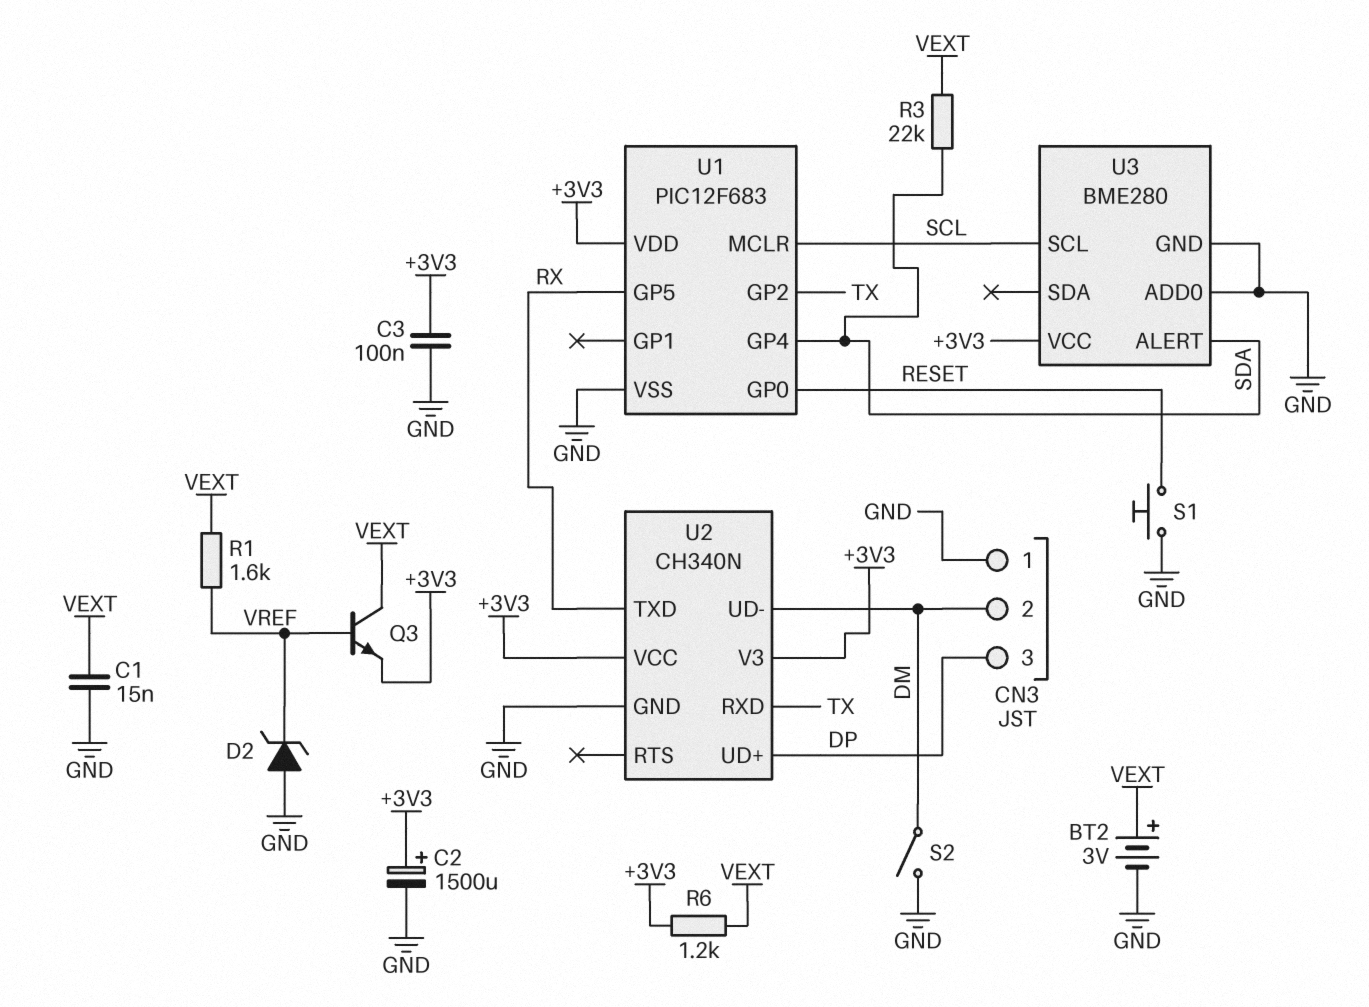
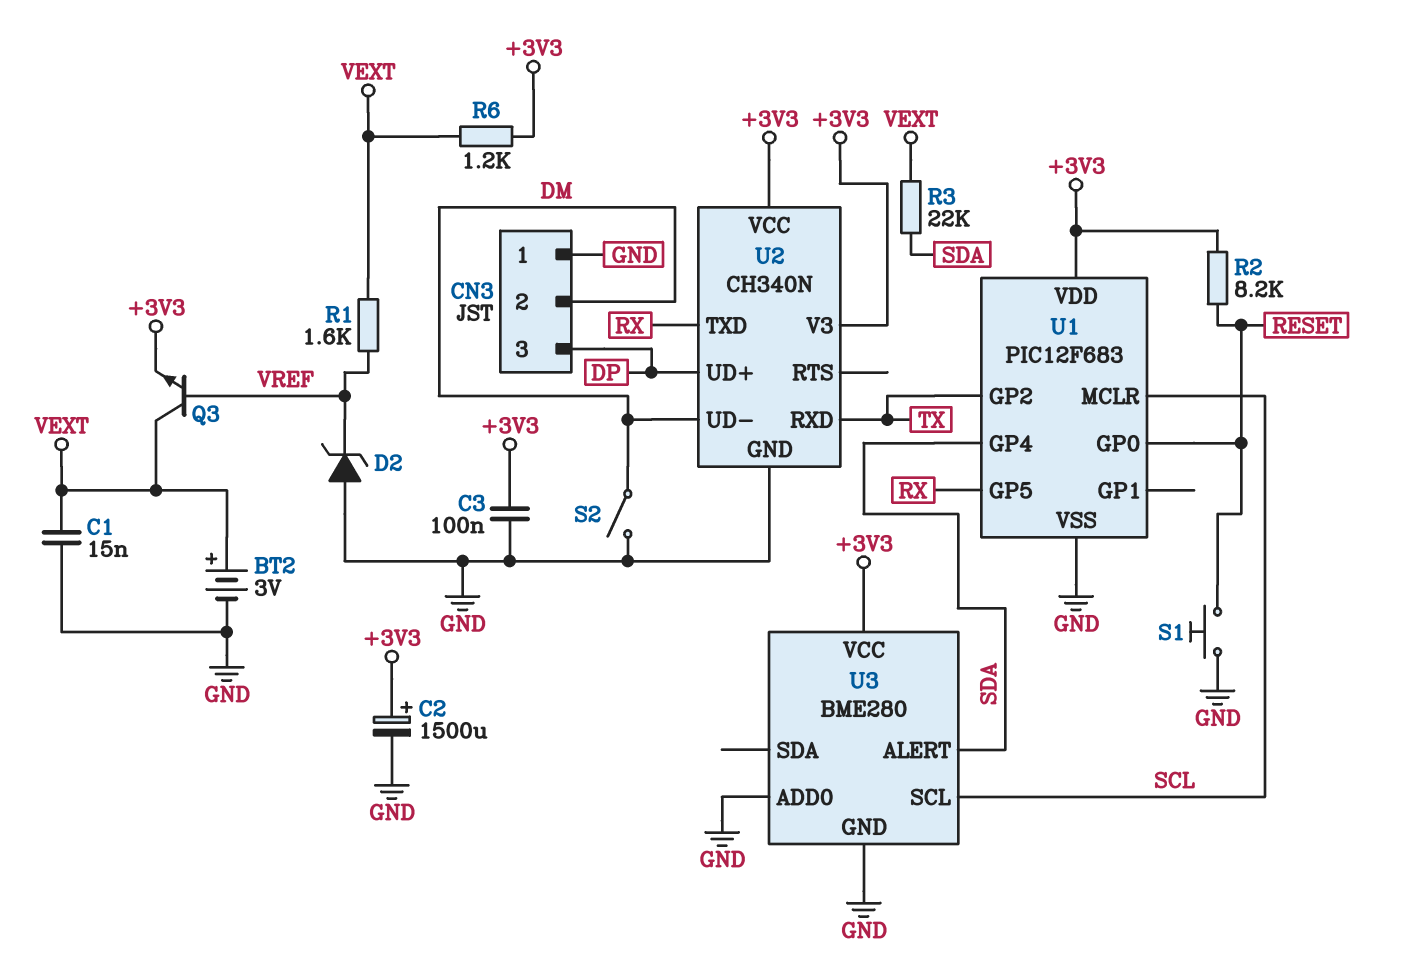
R2: none -> 8.2k (+3V3, RESET)

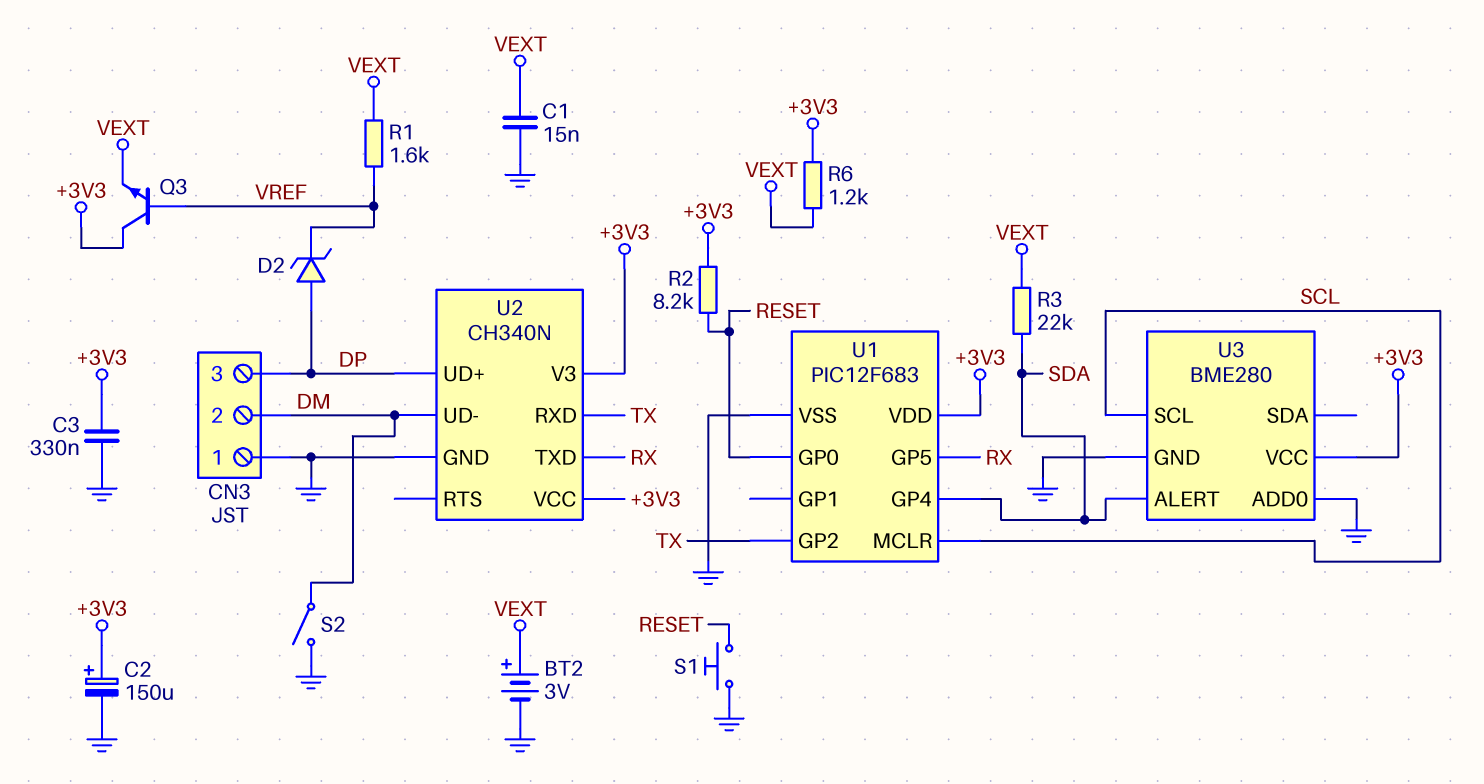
C2: 1500uF (plus +3V3, minus GND) -> 150uF (plus +3V3, minus GND)
C3: 100nF (+3V3, GND) -> 330nF (+3V3, GND)
D2: zener (A GND, K VREF) -> zener (A DP, K VREF)
Q3: NPN (B VREF, C VEXT, E +3V3) -> NPN (B VREF, C +3V3, E VEXT)

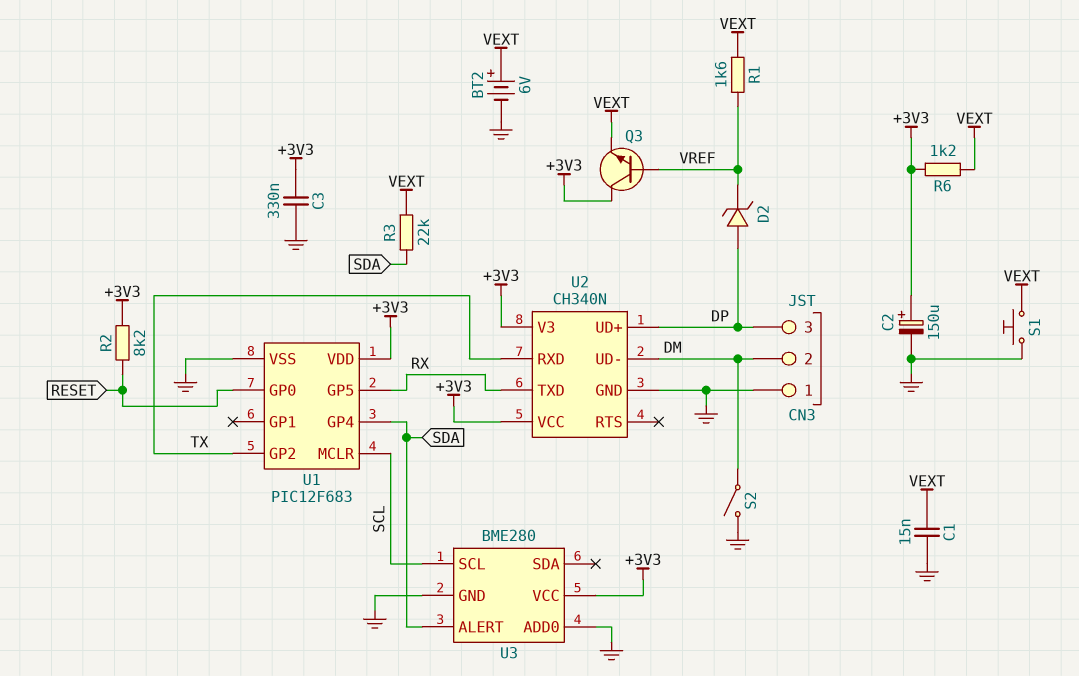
BT2: 3V (plus VEXT, minus GND) -> 6V (plus VEXT, minus GND)
S1: button (GND, RESET) -> button (GND, VEXT)

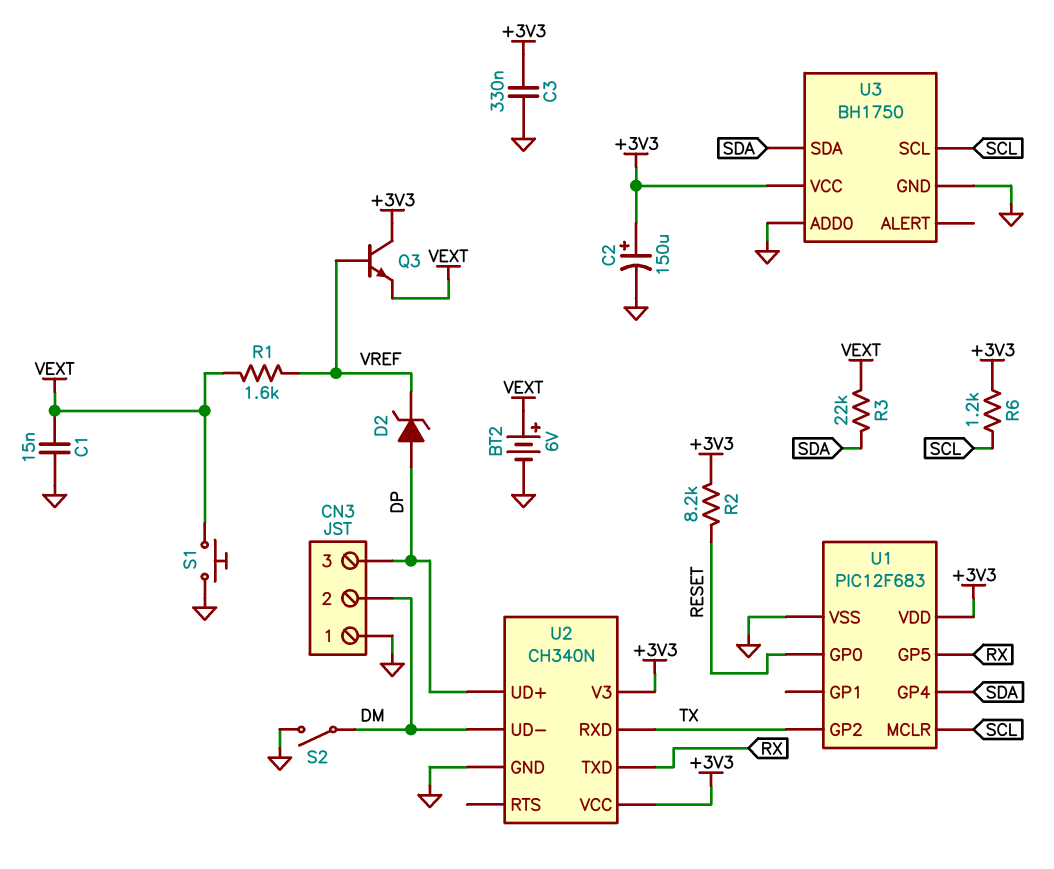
R6: 1.2k (+3V3, VEXT) -> 1.2k (+3V3, SCL)
U3: BME280 -> BH1750
U3 pin ALERT: SDA -> none
U3 pin SDA: none -> SDA

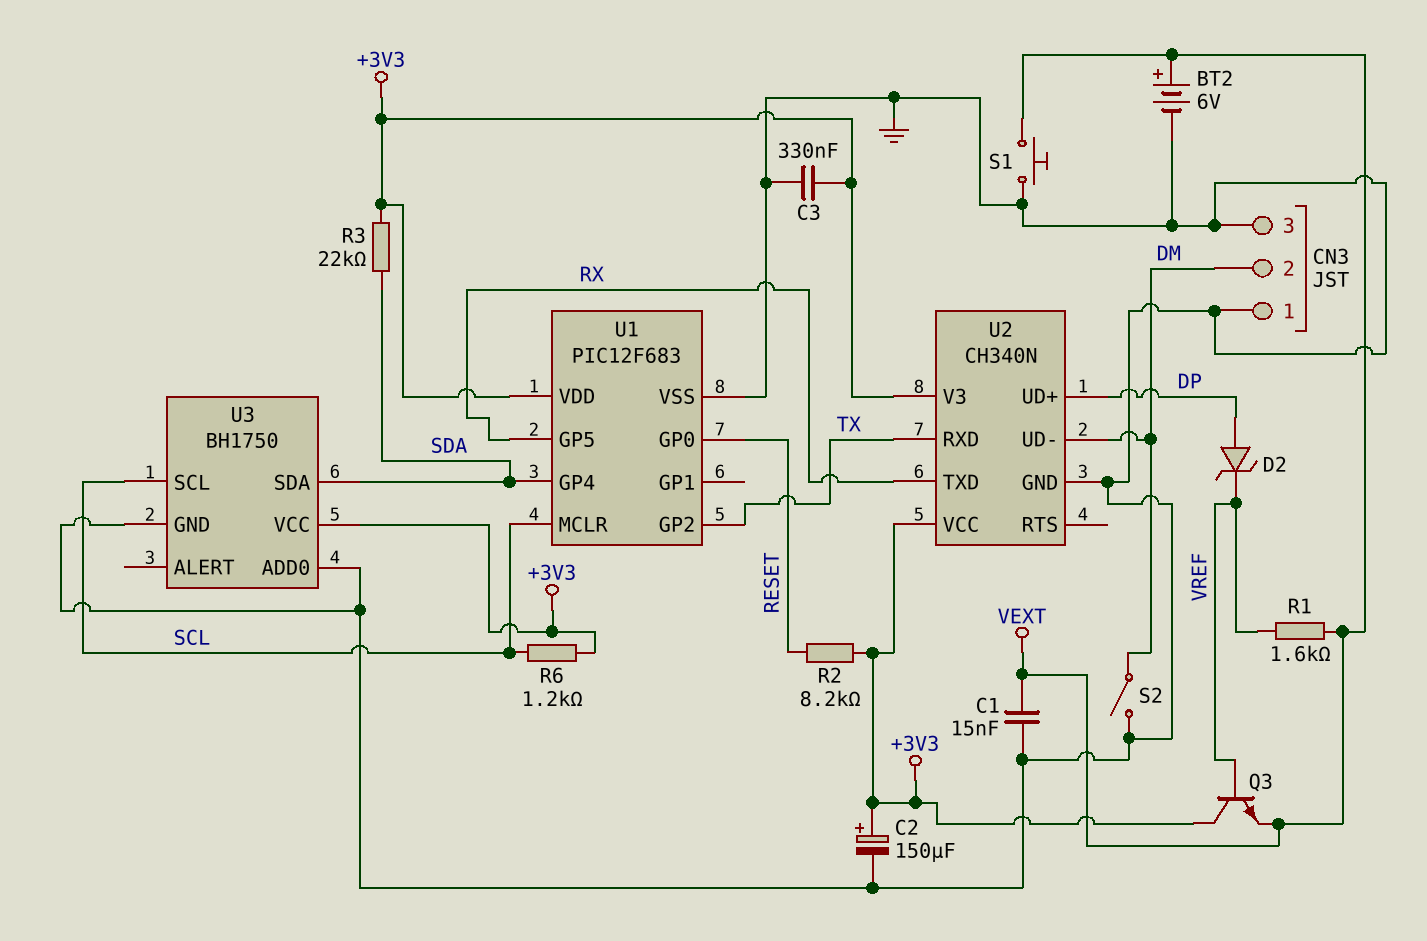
CN3 pin 3: DP -> GND
R3: 22k (SDA, VEXT) -> 22k (+3V3, SDA)

